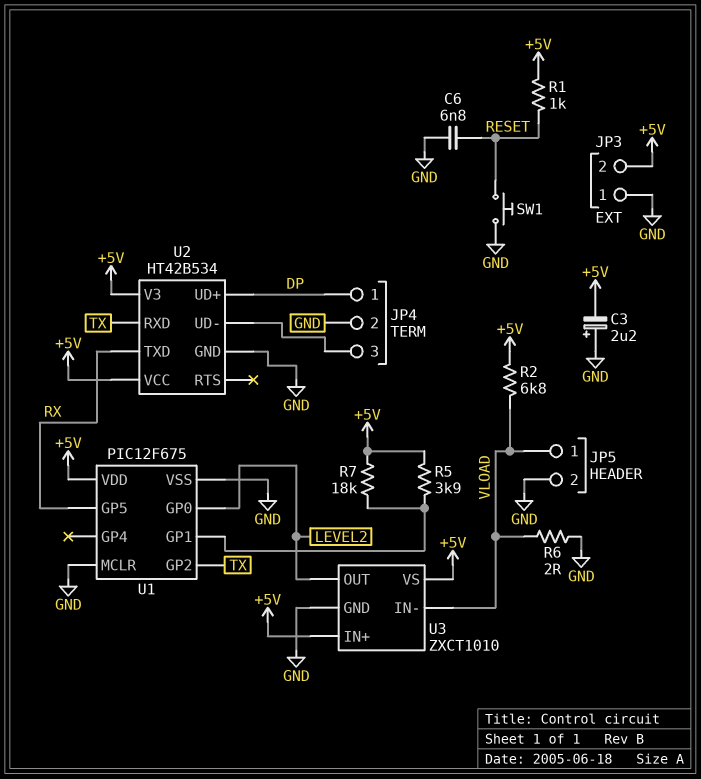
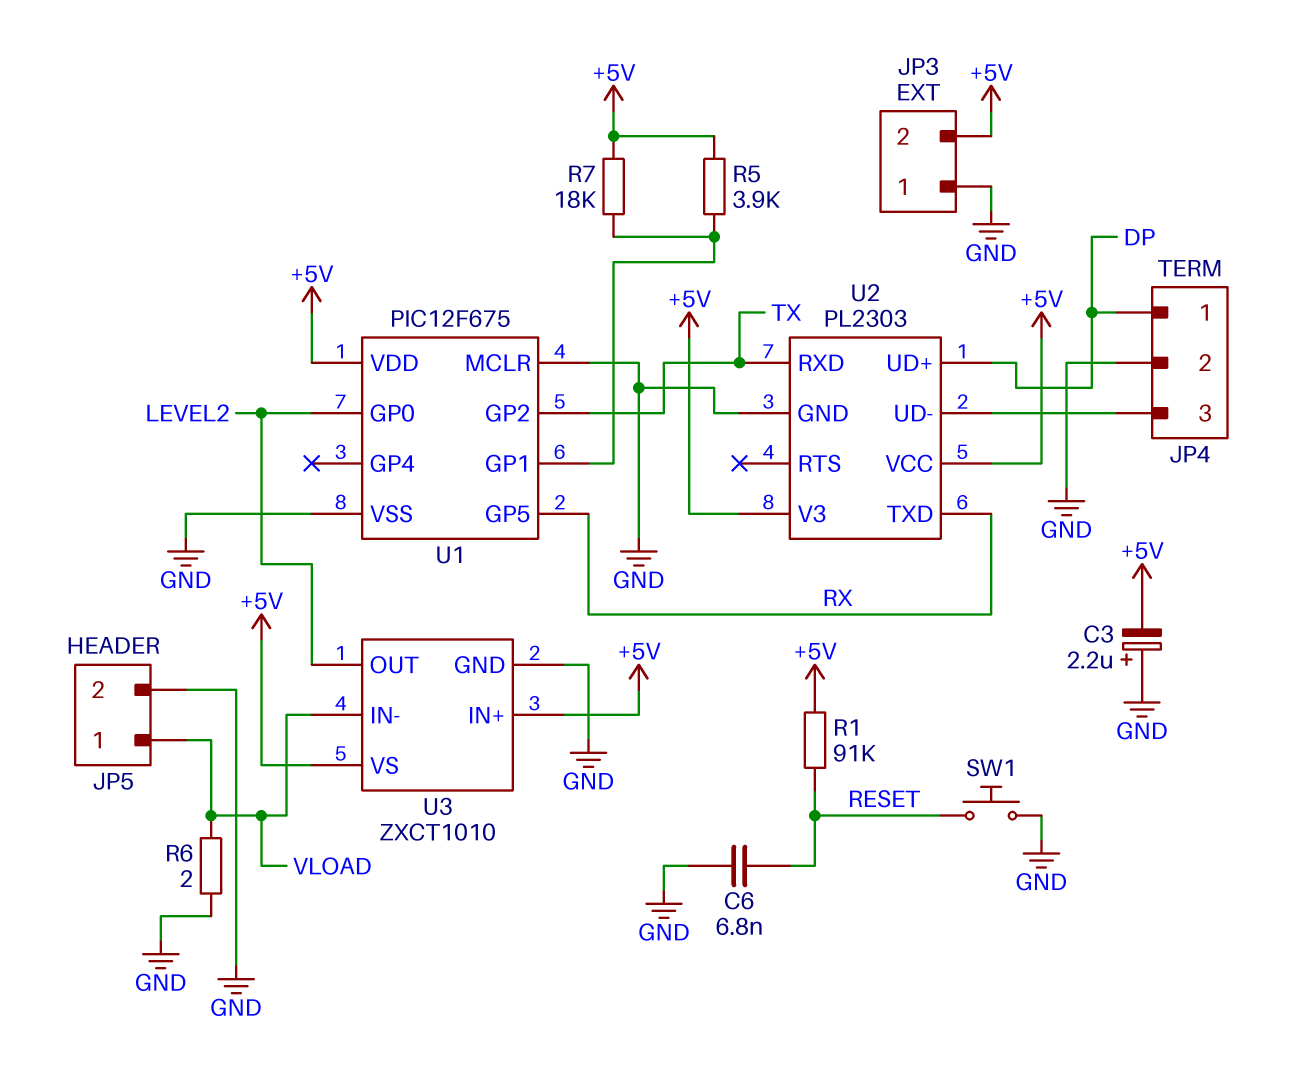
R1: 1k (+5V, RESET) -> 91k (+5V, RESET)
R2: 6.8k (+5V, VLOAD) -> none
U2: HT42B534 -> PL2303

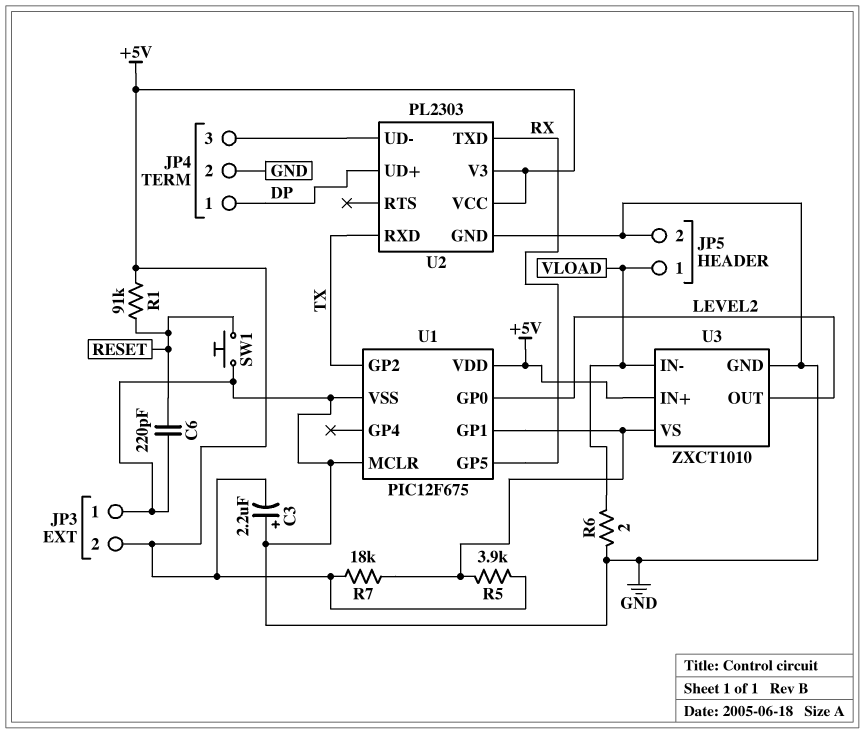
C6: 6.8nF (GND, RESET) -> 220pF (GND, RESET)
U3 pin VS: +5V -> U1/GP1

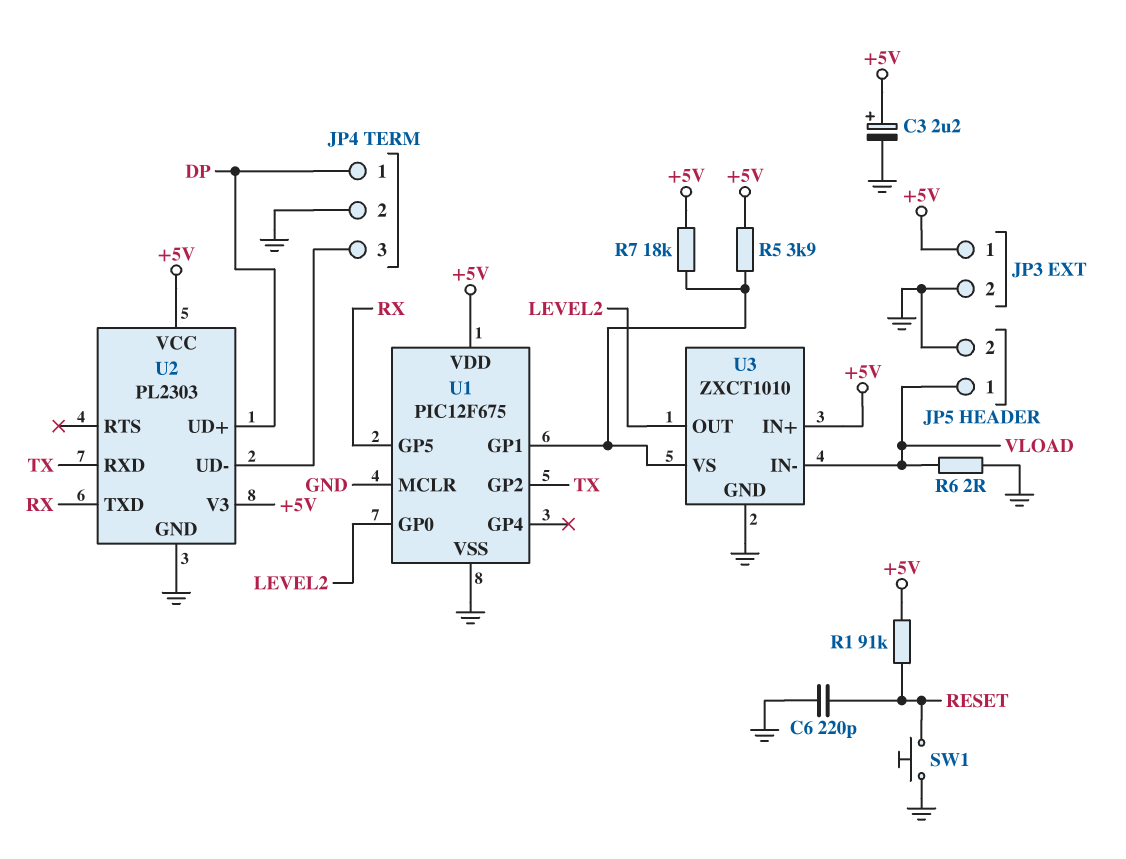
C3: 2.2uF (plus GND, minus +5V) -> 2.2uF (plus +5V, minus GND)
JP3 pin 1: GND -> +5V
JP3 pin 2: +5V -> GND

